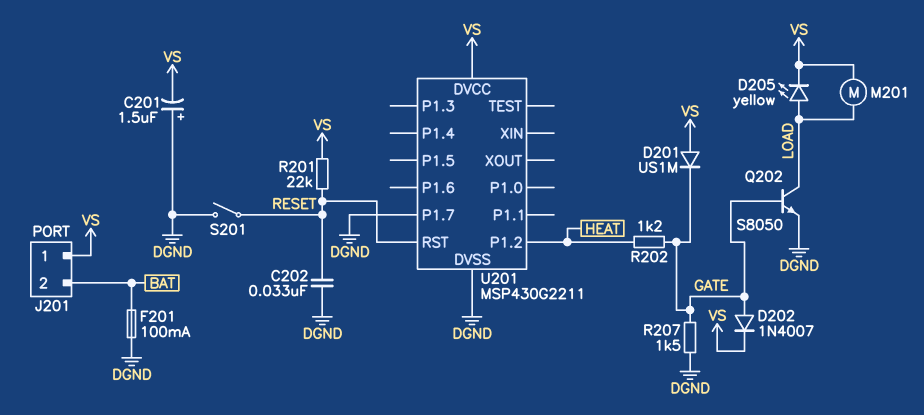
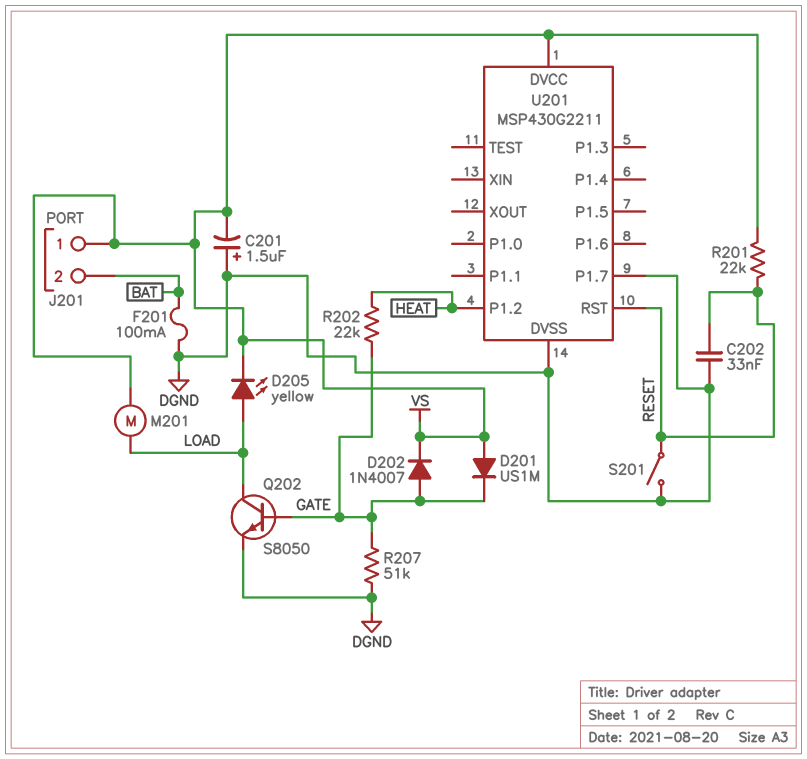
R202: 1.2k (GATE, HEAT) -> 22k (GATE, HEAT)
R207: 1.5k (DGND, GATE) -> 51k (DGND, GATE)

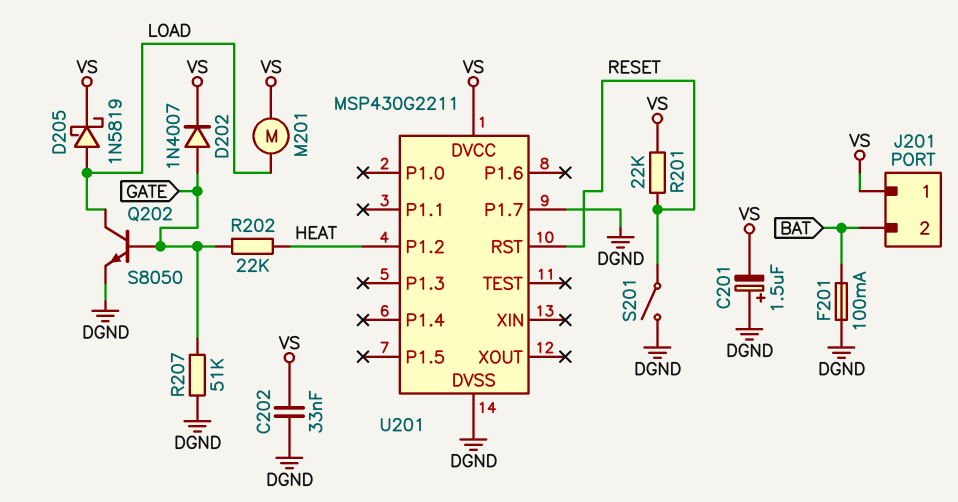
C202: 33nF (DGND, RESET) -> 33nF (DGND, VS)
D201: diode US1M (A VS, K GATE) -> none
D205: LED yellow (A LOAD, K VS) -> schottky 1N5819 (A LOAD, K VS)

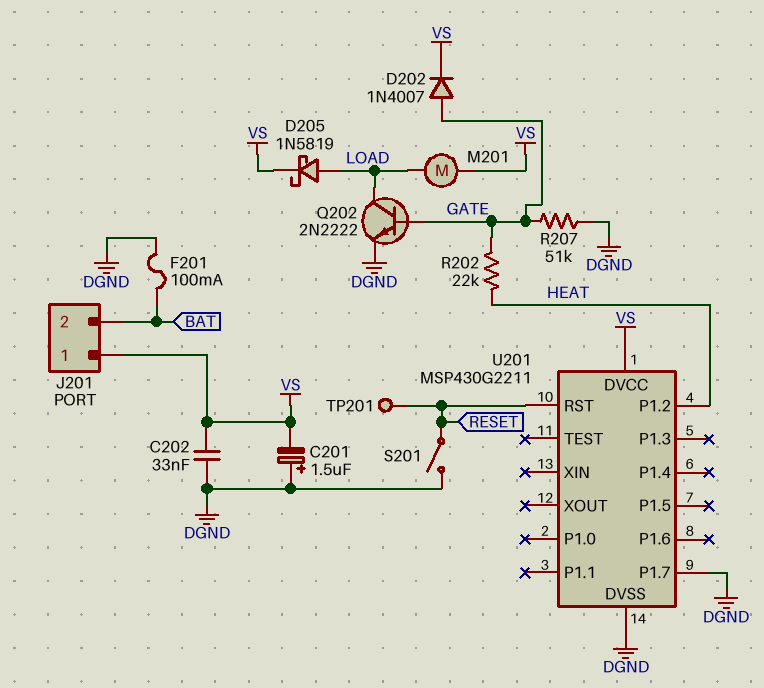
Q202: NPN S8050 (B GATE, C LOAD, E DGND) -> NPN 2N2222 (B GATE, C LOAD, E DGND)
R201: 22k (RESET, VS) -> none
TP201: none -> test point (RESET)

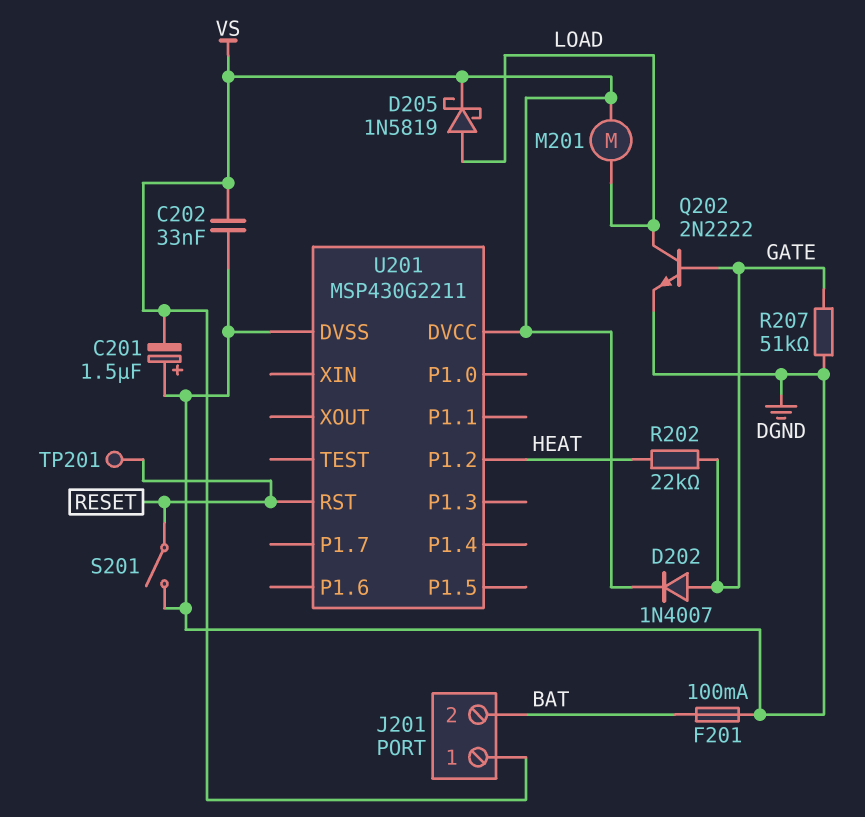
U201 pin P1.7: DGND -> none

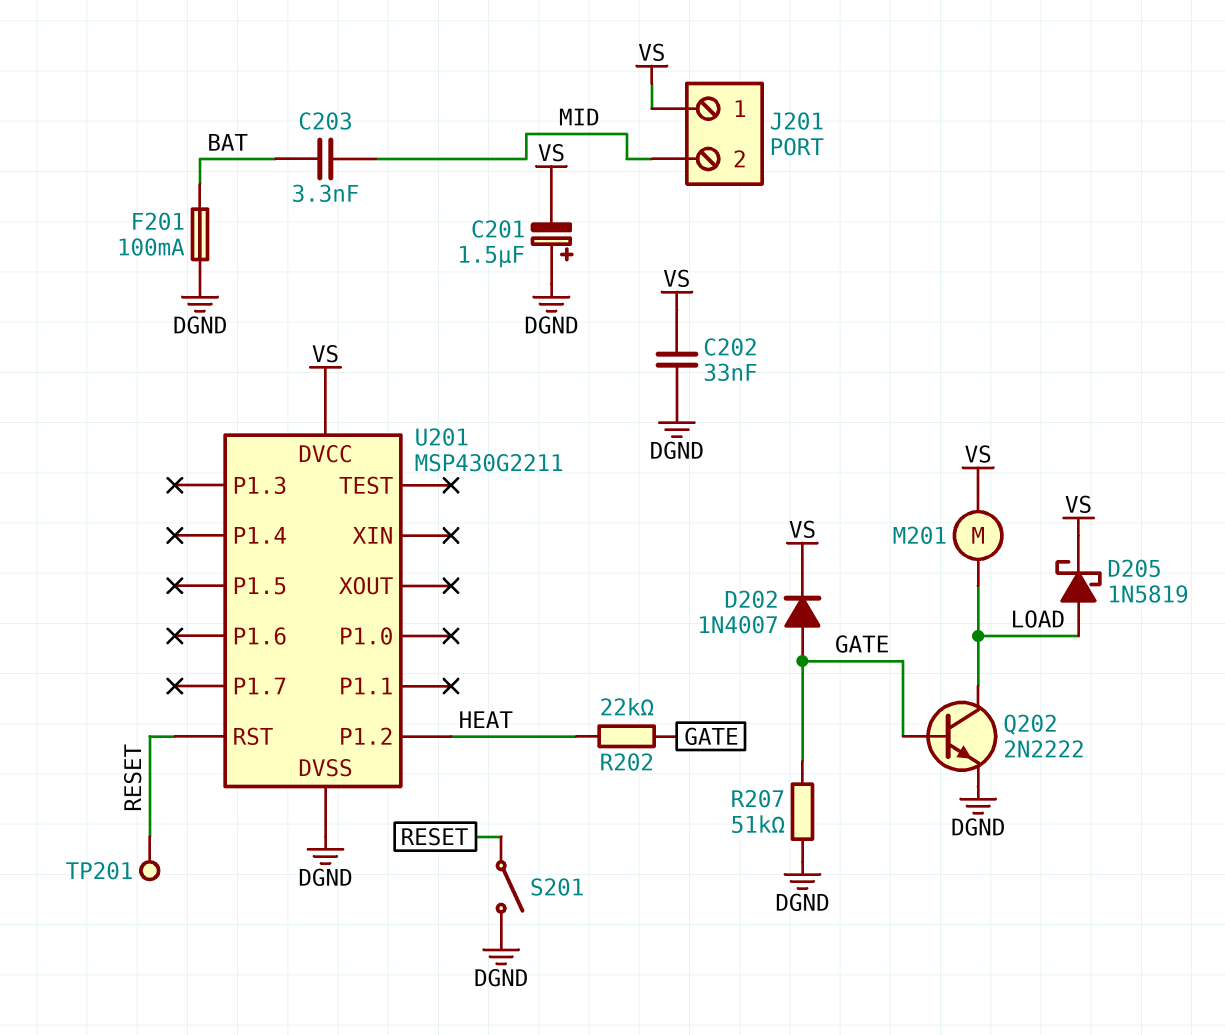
C203: none -> 3.3nF (BAT, MID)
J201 pin 2: BAT -> MID

